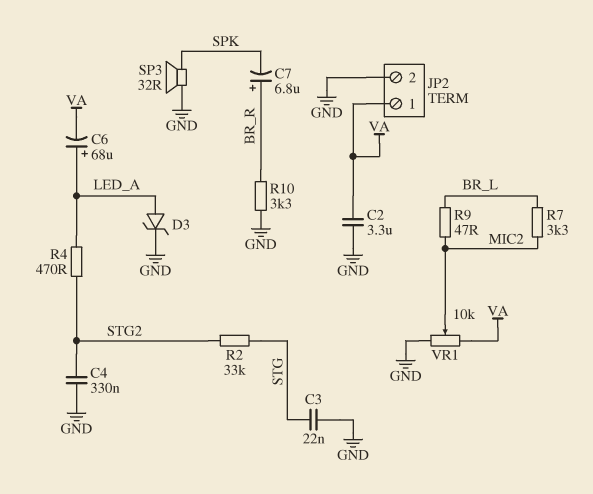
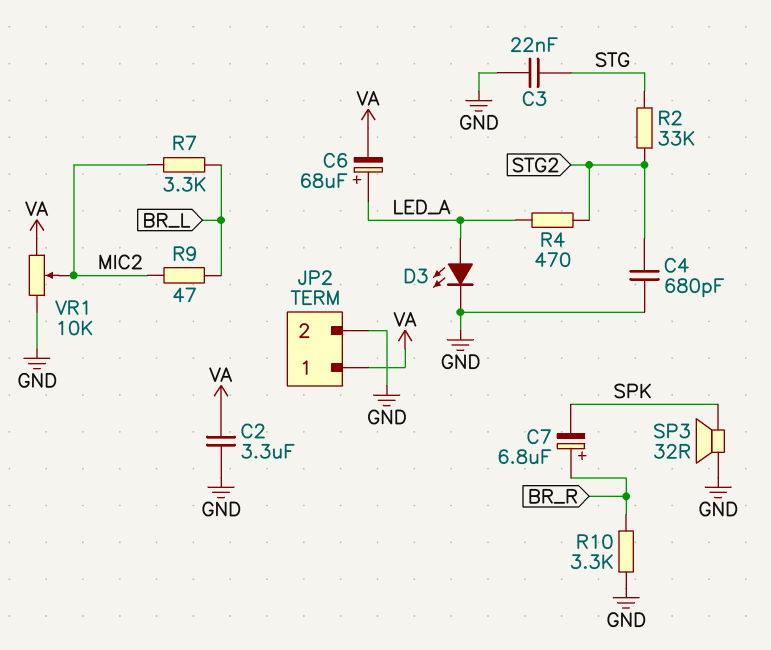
C4: 330nF (GND, STG2) -> 680pF (GND, STG2)
D3: zener (A LED_A, K GND) -> LED (A LED_A, K GND)

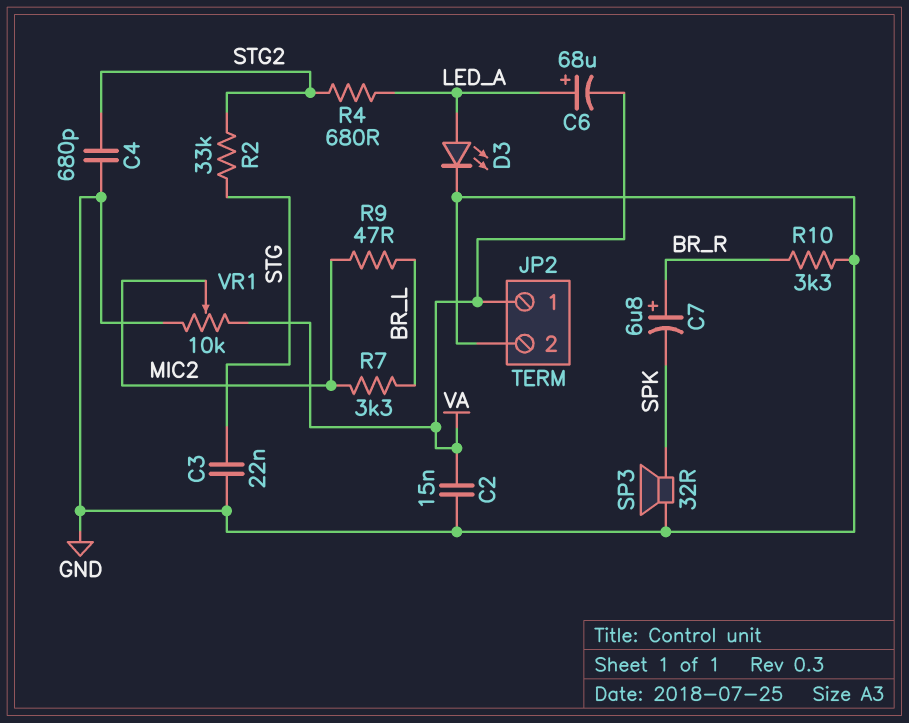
C2: 3.3uF (GND, VA) -> 15nF (GND, VA)
R4: 470 (LED_A, STG2) -> 680 (LED_A, STG2)

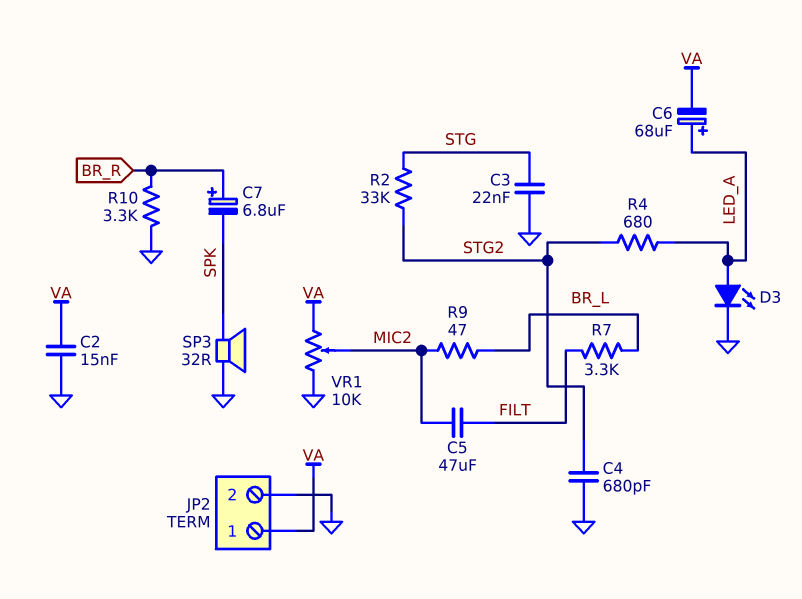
C5: none -> 47uF (FILT, MIC2)
R7: 3.3k (BR_L, MIC2) -> 3.3k (BR_L, FILT)

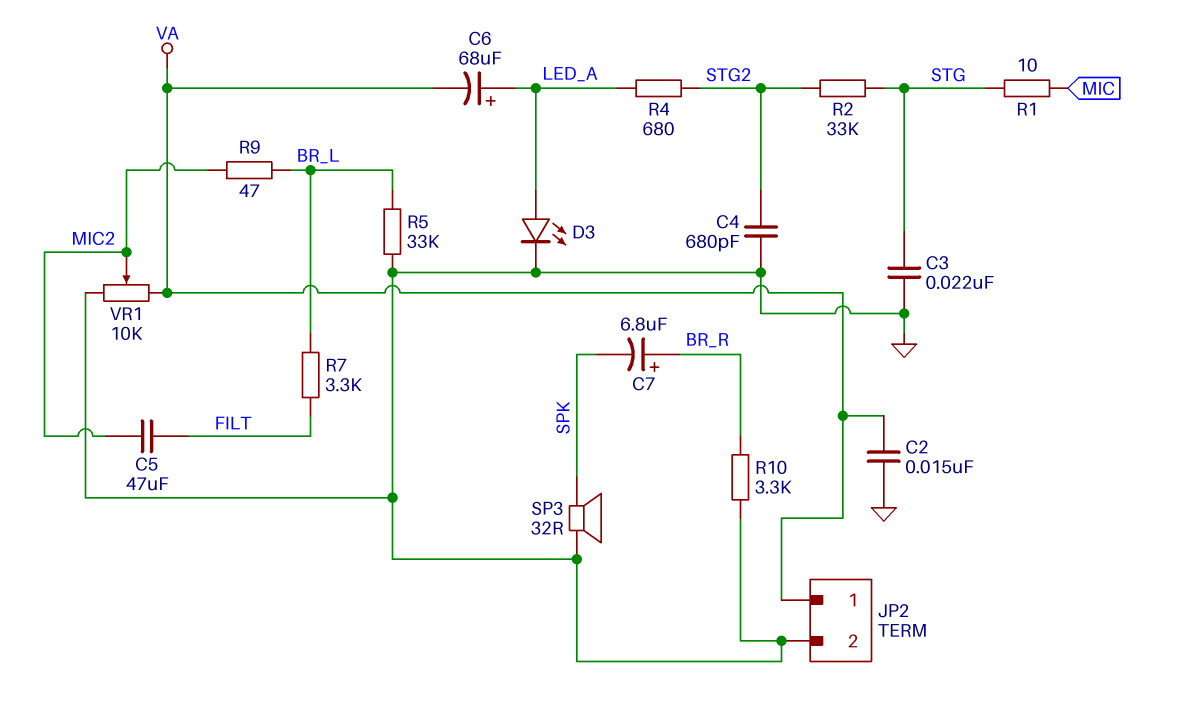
R1: none -> 10 (MIC, STG)
R5: none -> 33k (BR_L, GND)

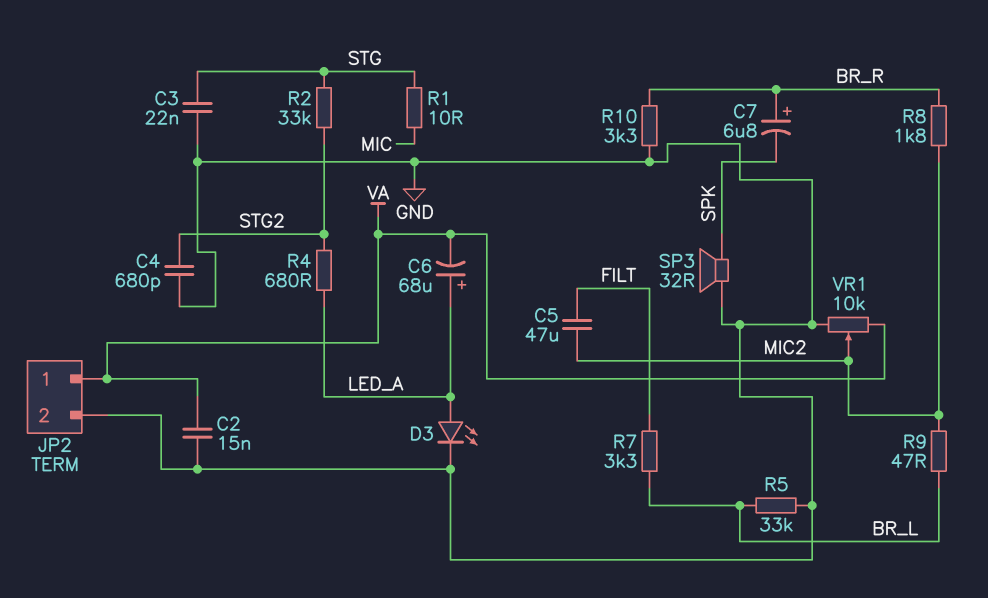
R8: none -> 1.8k (BR_R, MIC2)

